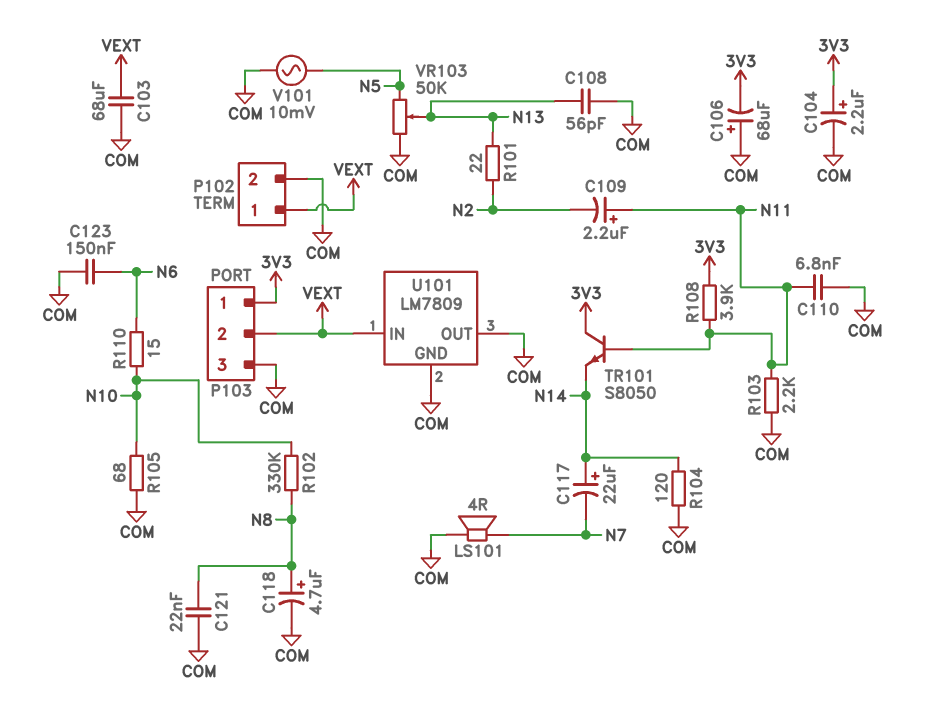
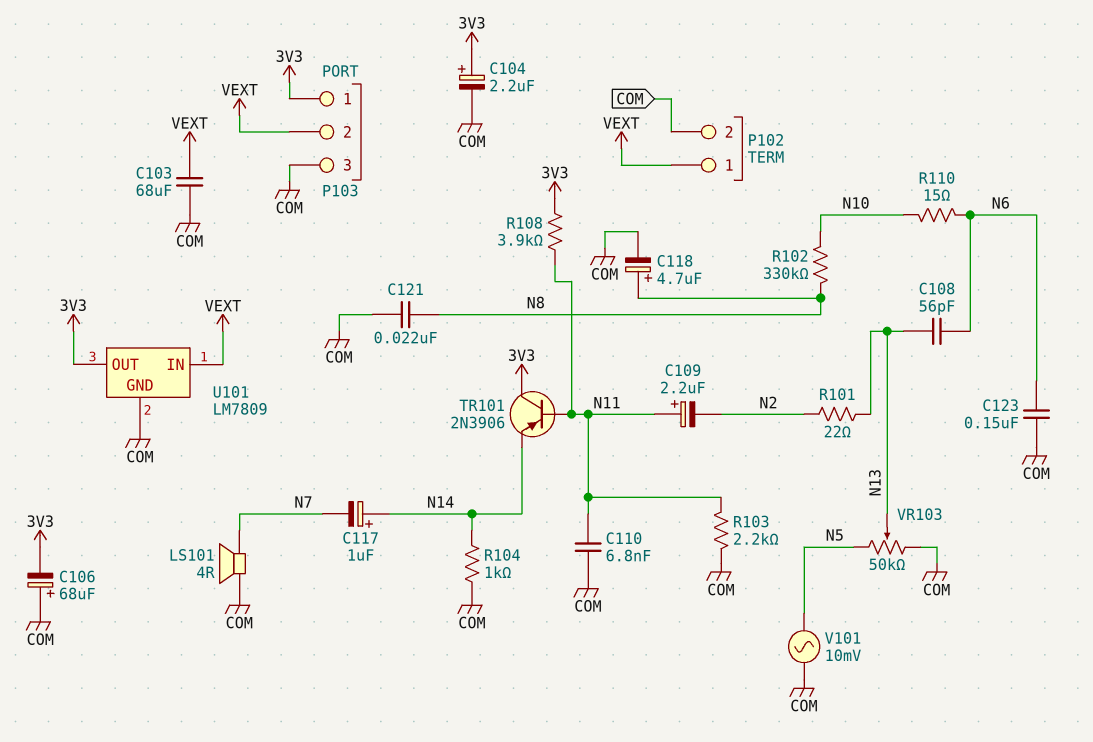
C108: 56pF (COM, N13) -> 56pF (N6, N13)
C117: 22uF (plus N14, minus N7) -> 1uF (plus N14, minus N7)
R104: 120 (COM, N14) -> 1k (COM, N14)
R105: 68 (COM, N10) -> none
TR101: NPN S8050 (B N11, C 3V3, E N14) -> PNP 2N3906 (B N11, C 3V3, E N14)
U101 pin OUT: COM -> 3V3

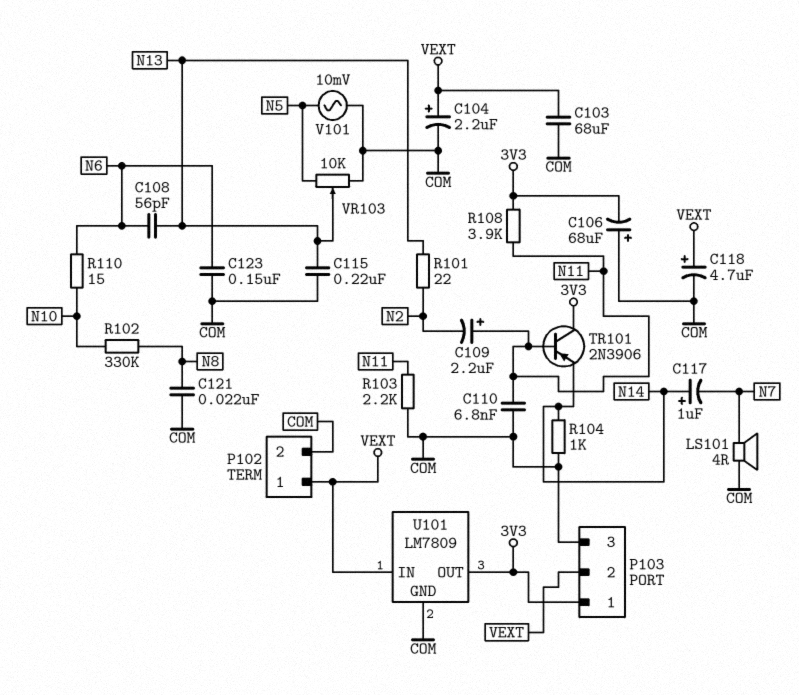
C104: 2.2uF (plus 3V3, minus COM) -> 2.2uF (plus VEXT, minus COM)
C115: none -> 220nF (COM, N13)
C118: 4.7uF (plus N8, minus COM) -> 4.7uF (plus VEXT, minus COM)
VR103: 50k (COM, N5, wiper N13) -> 10k (COM, N5, wiper N13)

